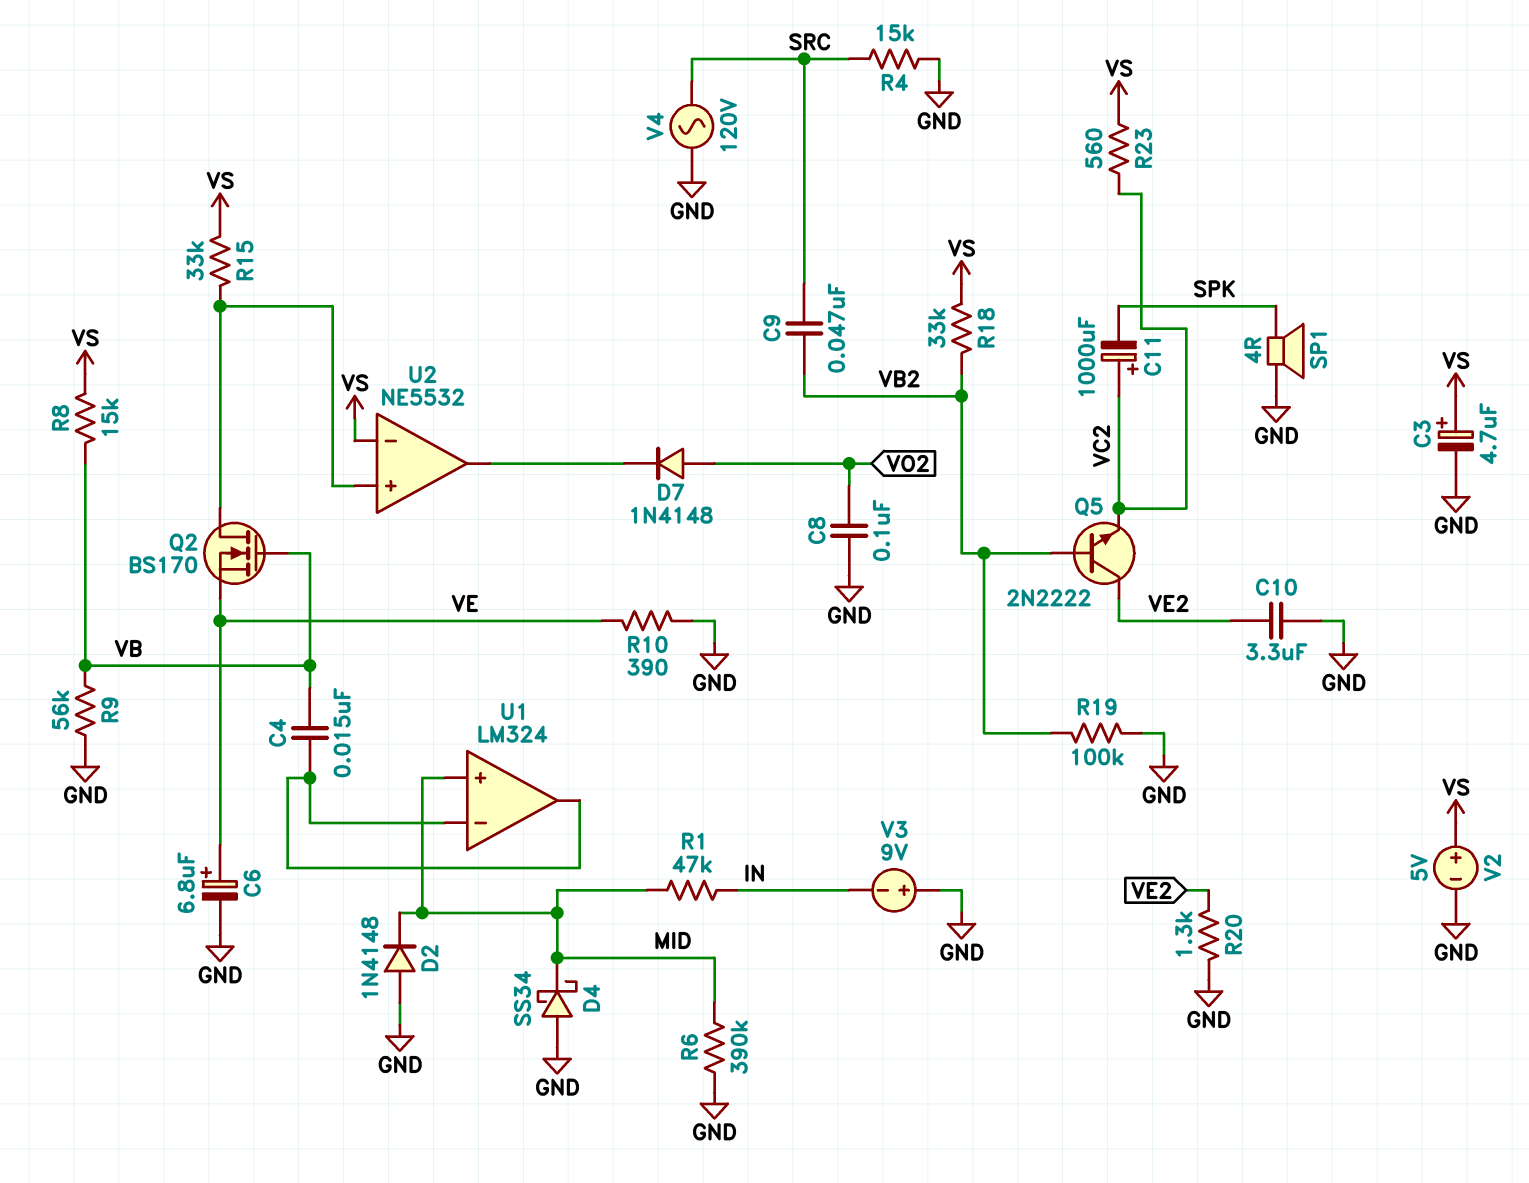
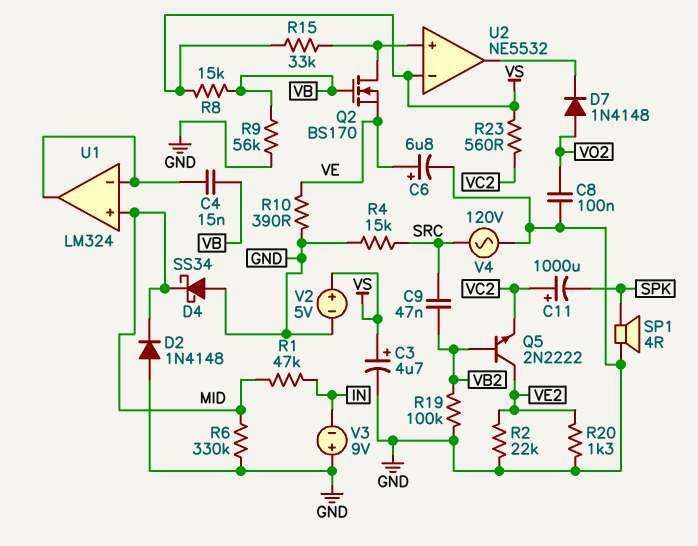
C10: 3.3uF (GND, VE2) -> none
R2: none -> 22k (GND, VE2)
R6: 390k (GND, MID) -> 330k (GND, MID)
R18: 33k (VB2, VS) -> none

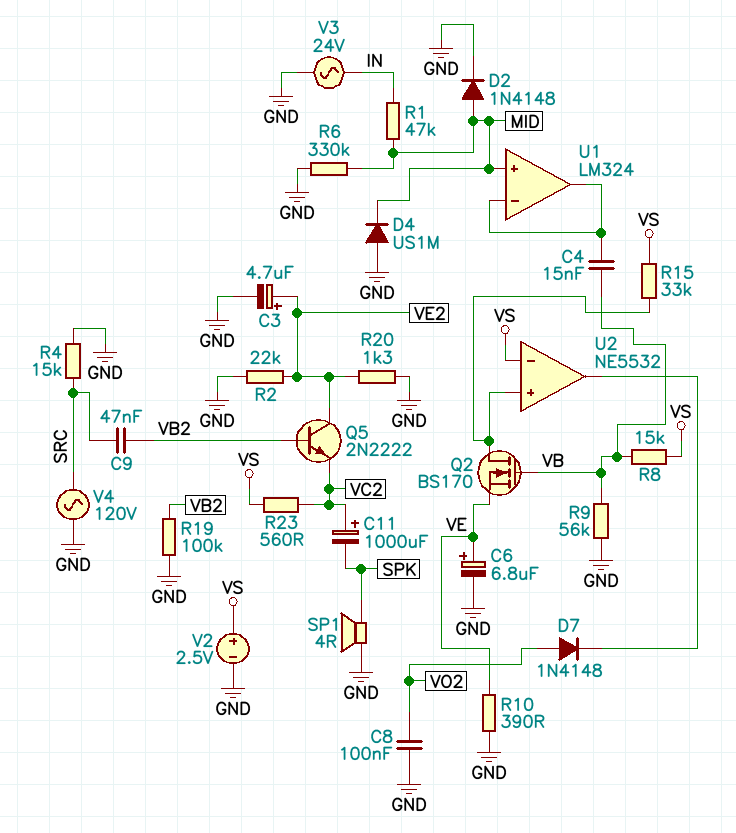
C3: 4.7uF (plus VS, minus GND) -> 4.7uF (plus VE2, minus GND)
D2: diode 1N4148 (A GND, K MID) -> diode 1N4148 (A MID, K GND)
D4: schottky SS34 (A GND, K MID) -> diode US1M (A GND, K MID)
V2: 5V (plus VS, minus GND) -> 2.5V (plus VS, minus GND)
V3: 9V (plus GND, minus IN) -> AC 24V (GND, IN)

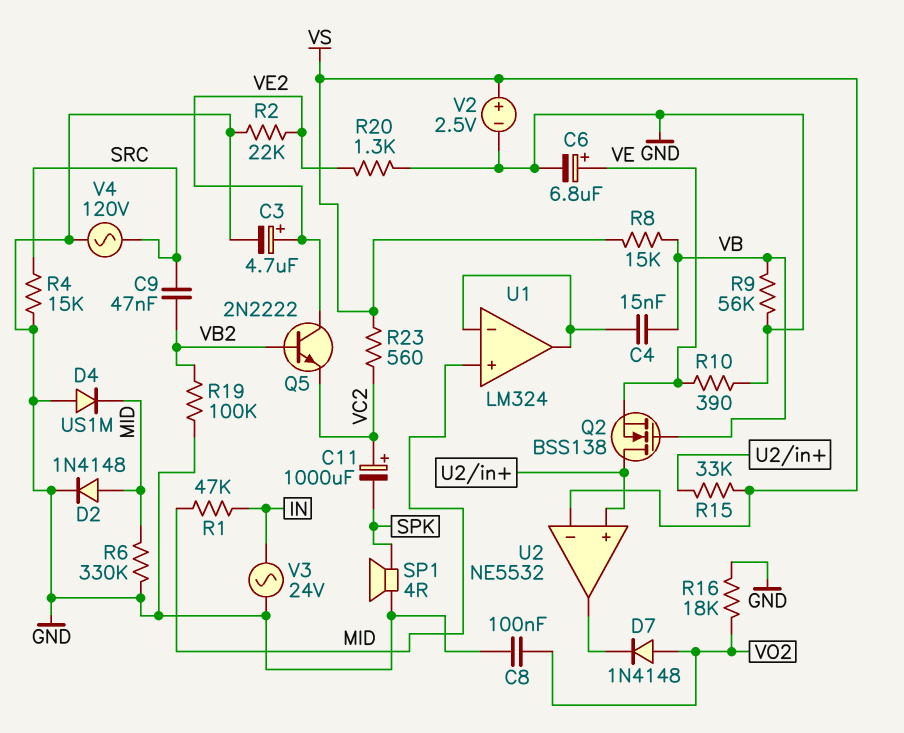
Q2: NMOS BS170 (G VB, D U2/in+, S VE) -> NMOS BSS138 (G VB, D U2/in+, S VE)
R16: none -> 18k (GND, VO2)

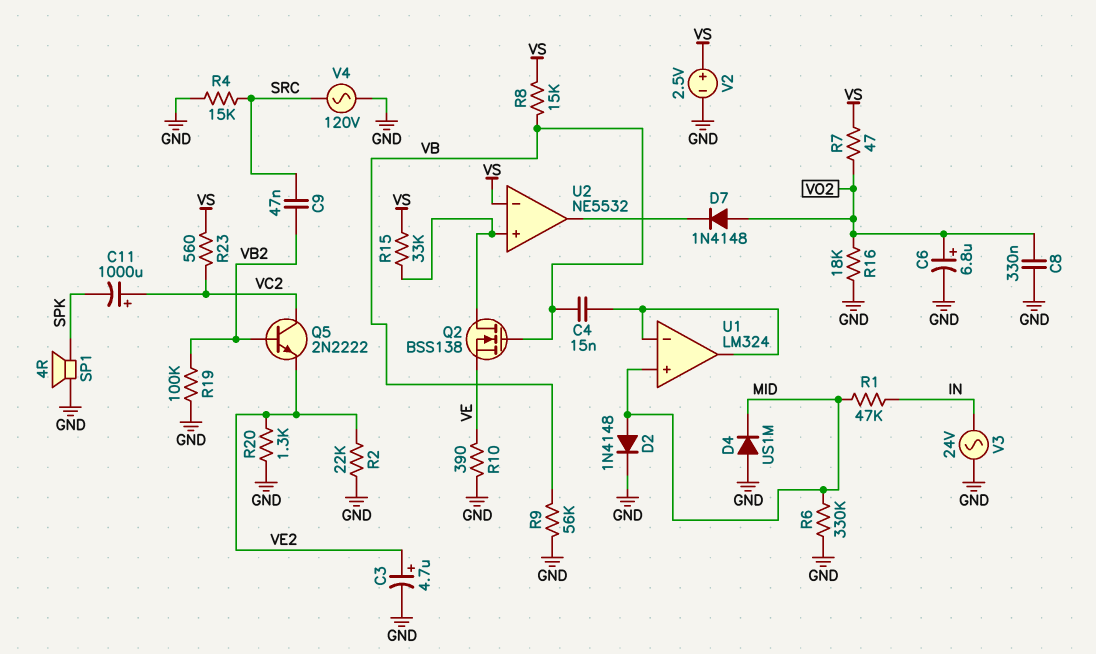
C6: 6.8uF (plus VE, minus GND) -> 6.8uF (plus VO2, minus GND)
C8: 100nF (GND, VO2) -> 330nF (GND, VO2)
Q5: NPN 2N2222 (B VB2, C VE2, E VC2) -> NPN 2N2222 (B VB2, C VC2, E VE2)
R7: none -> 47 (VO2, VS)

